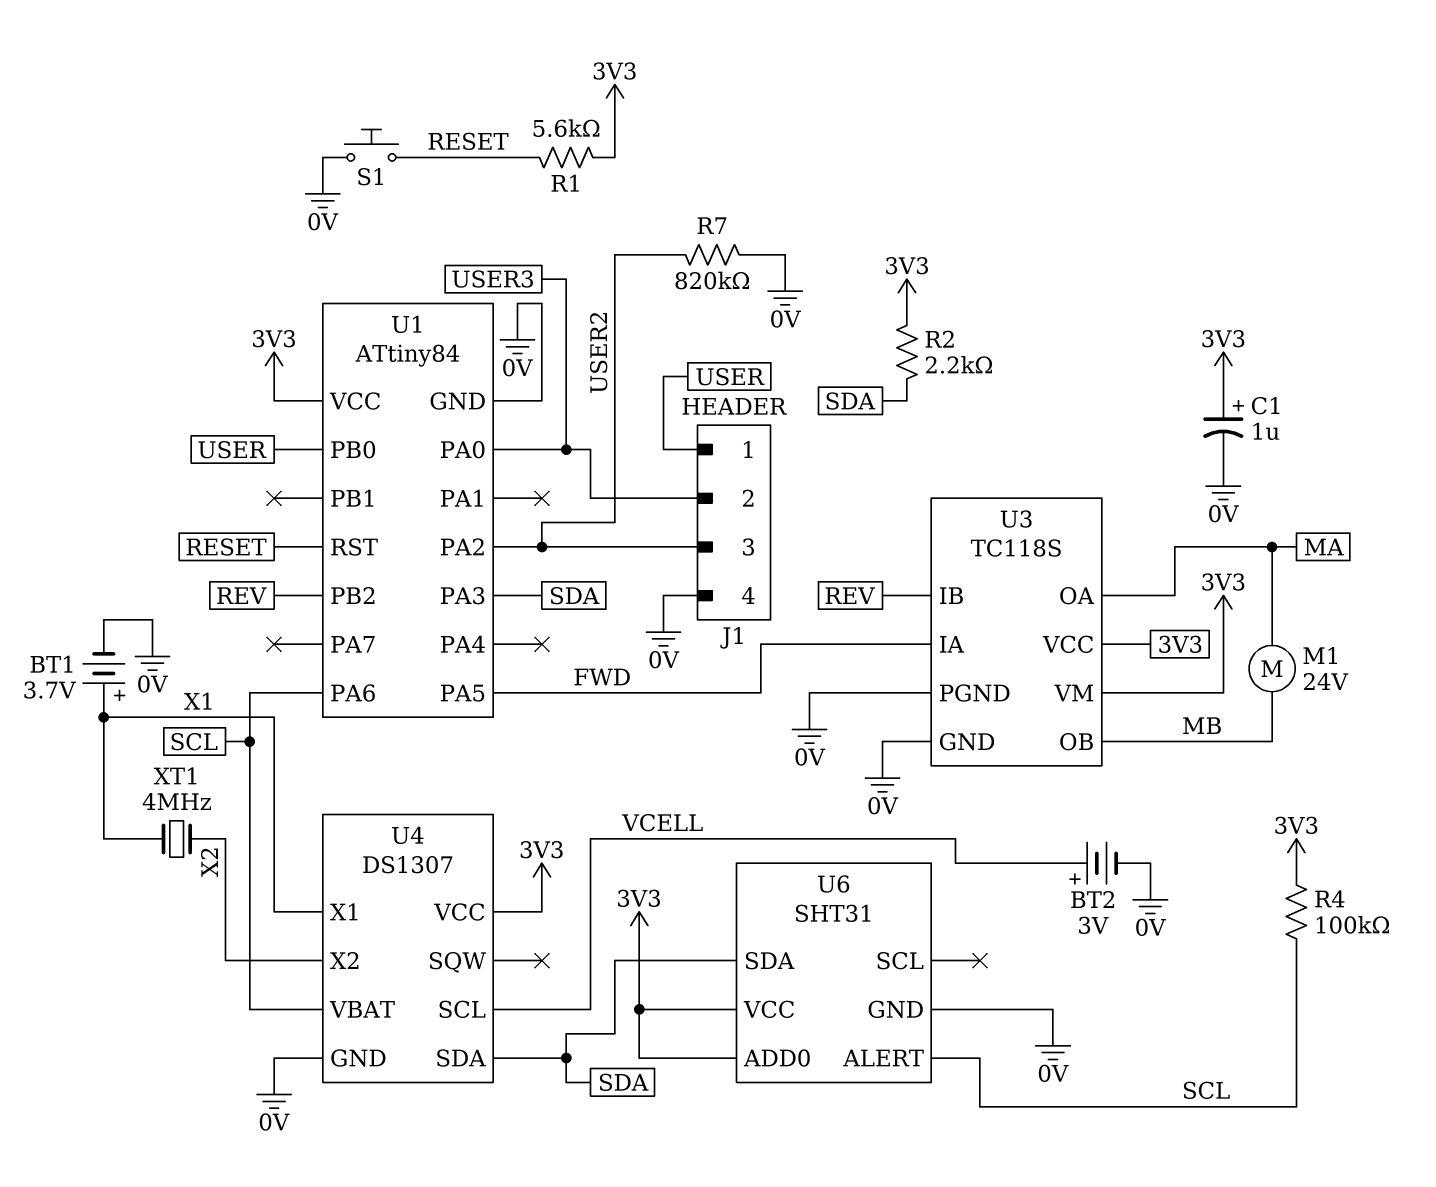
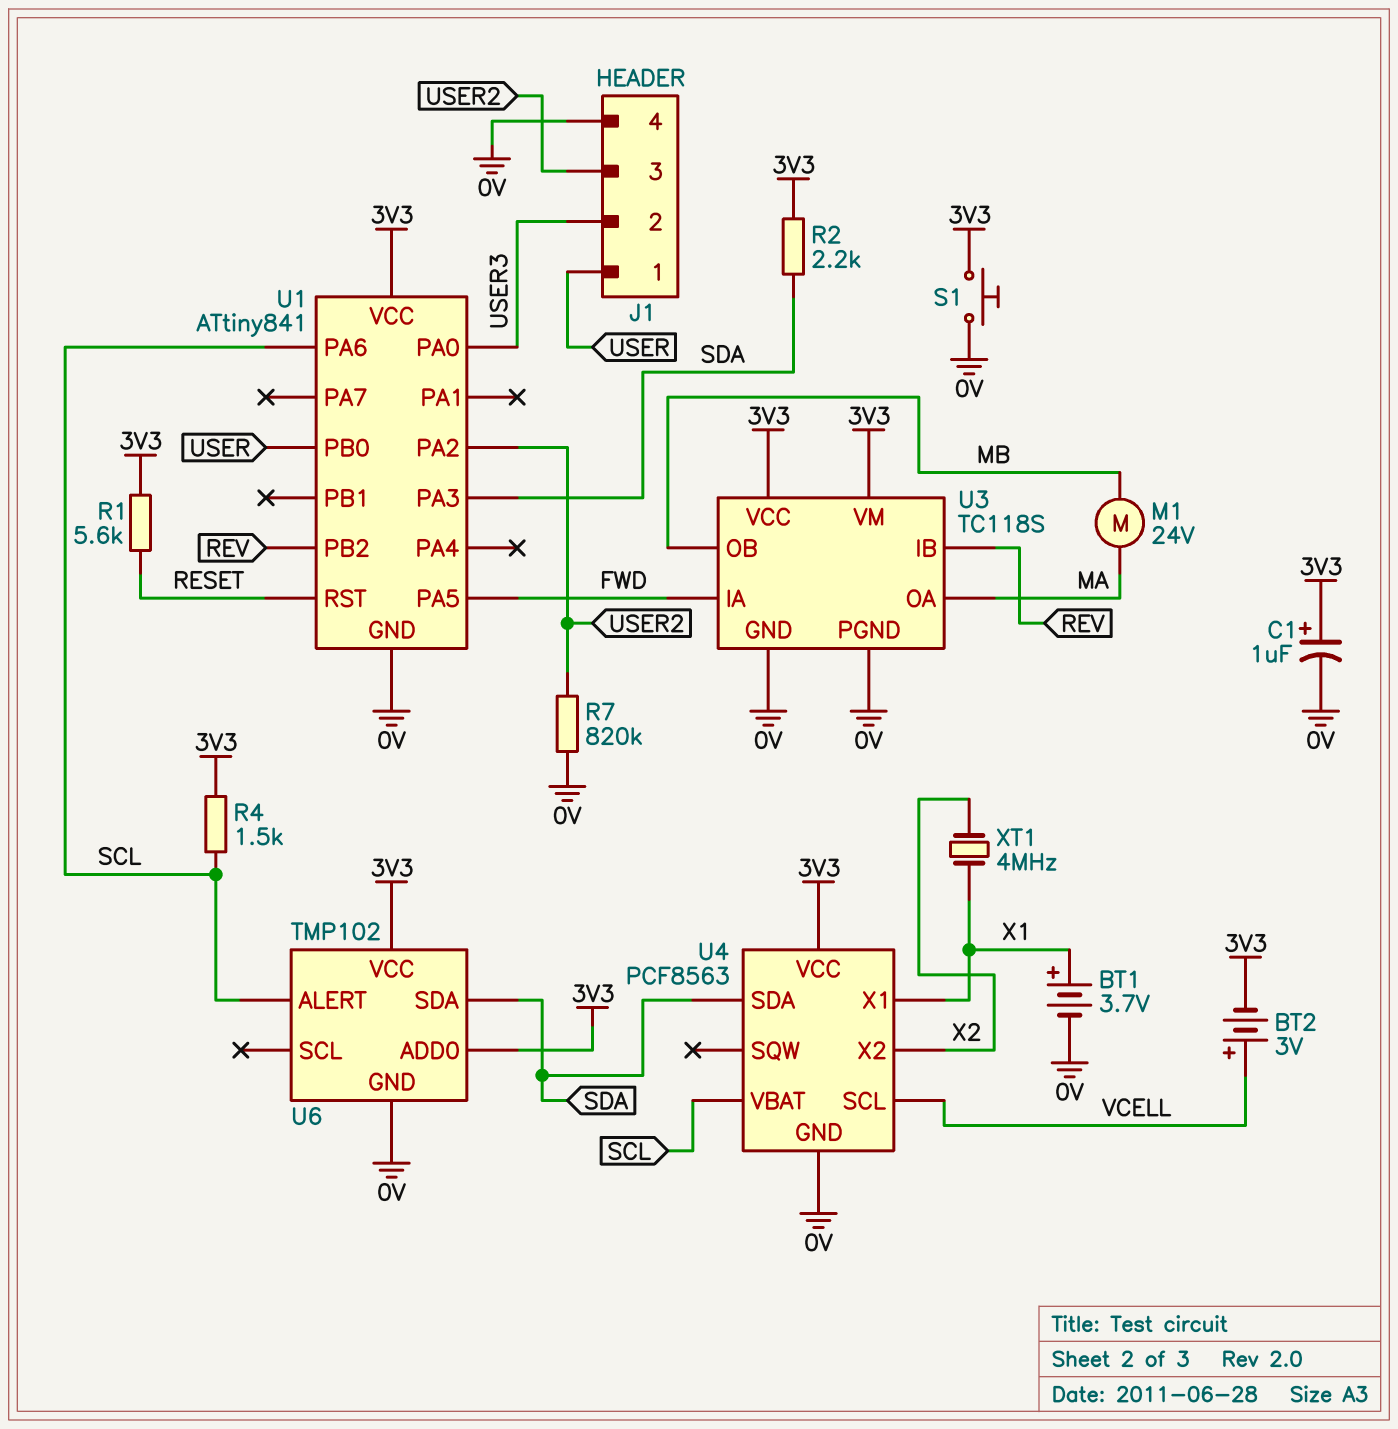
BT2: 3V (plus VCELL, minus 0V) -> 3V (plus VCELL, minus 3V3)
R4: 100k (3V3, SCL) -> 1.5k (3V3, SCL)
S1: button (0V, RESET) -> button (0V, 3V3)
U1: ATtiny84 -> ATtiny841
U4: DS1307 -> PCF8563
U6: SHT31 -> TMP102

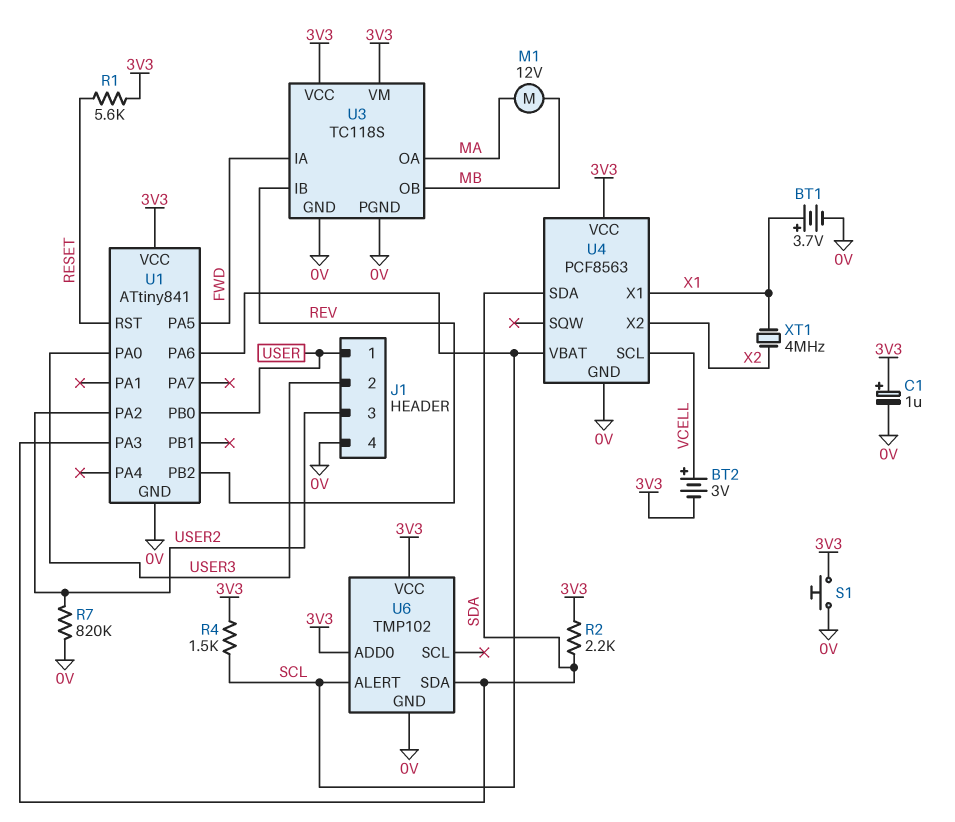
M1: motor 24V (MA, MB) -> motor 12V (MA, MB)

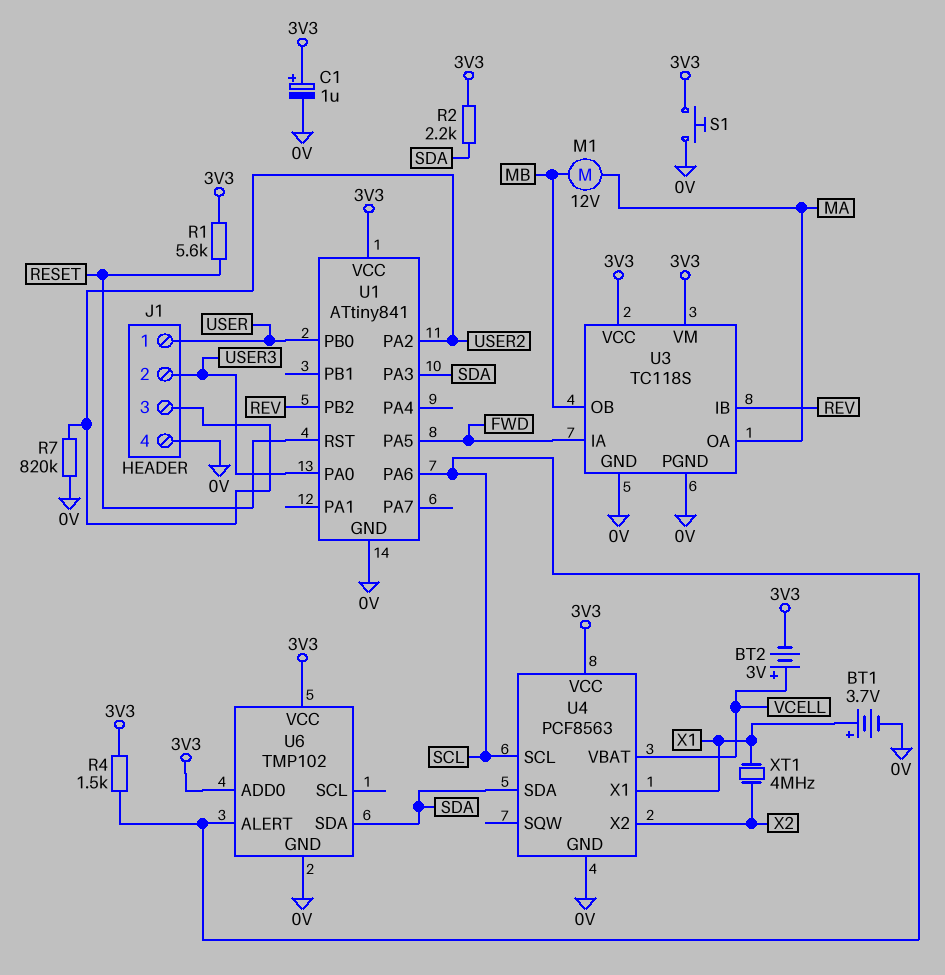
U4 pin SCL: VCELL -> SCL
U4 pin VBAT: SCL -> VCELL

